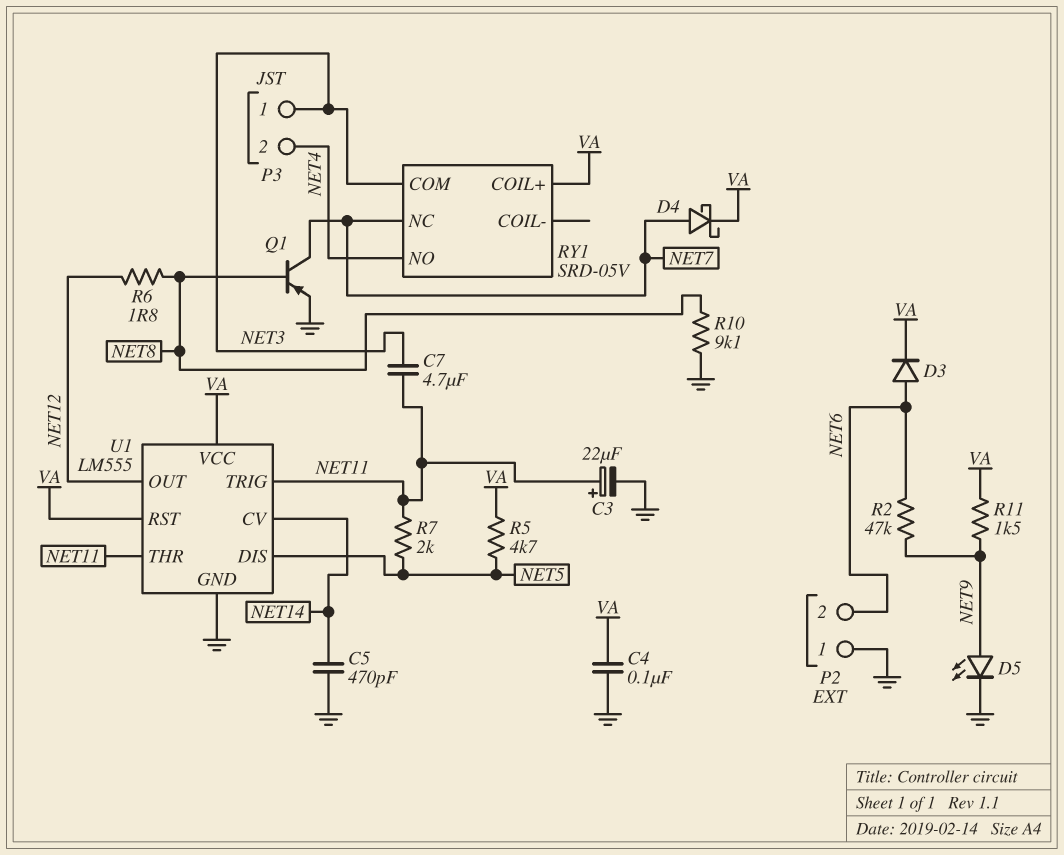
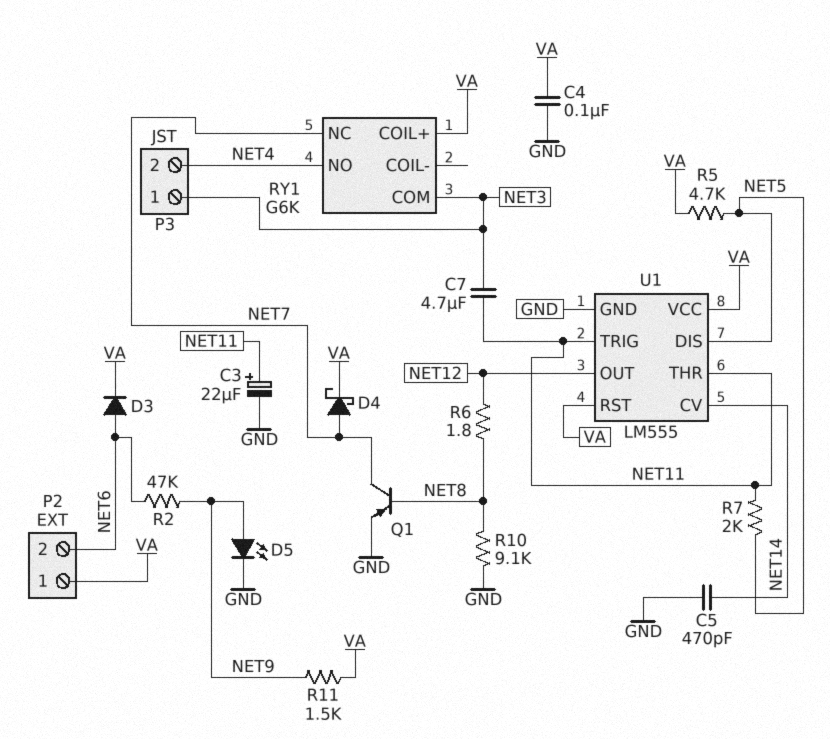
P2 pin 1: GND -> VA
RY1: SRD-05V -> G6K

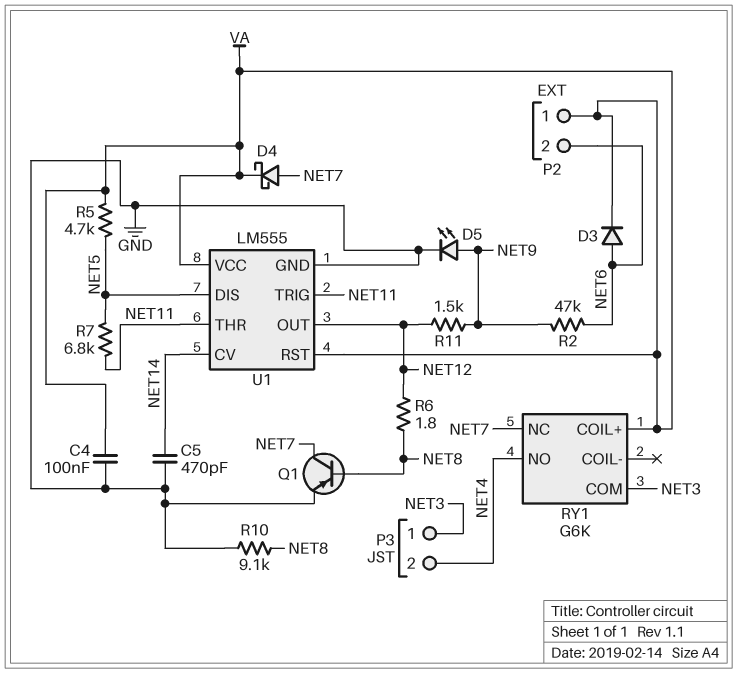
C3: 22uF (plus NET11, minus GND) -> none
C7: 4.7uF (NET3, NET11) -> none
R7: 2k (NET5, NET11) -> 6.8k (NET5, NET11)
R11: 1.5k (NET9, VA) -> 1.5k (NET9, NET12)

